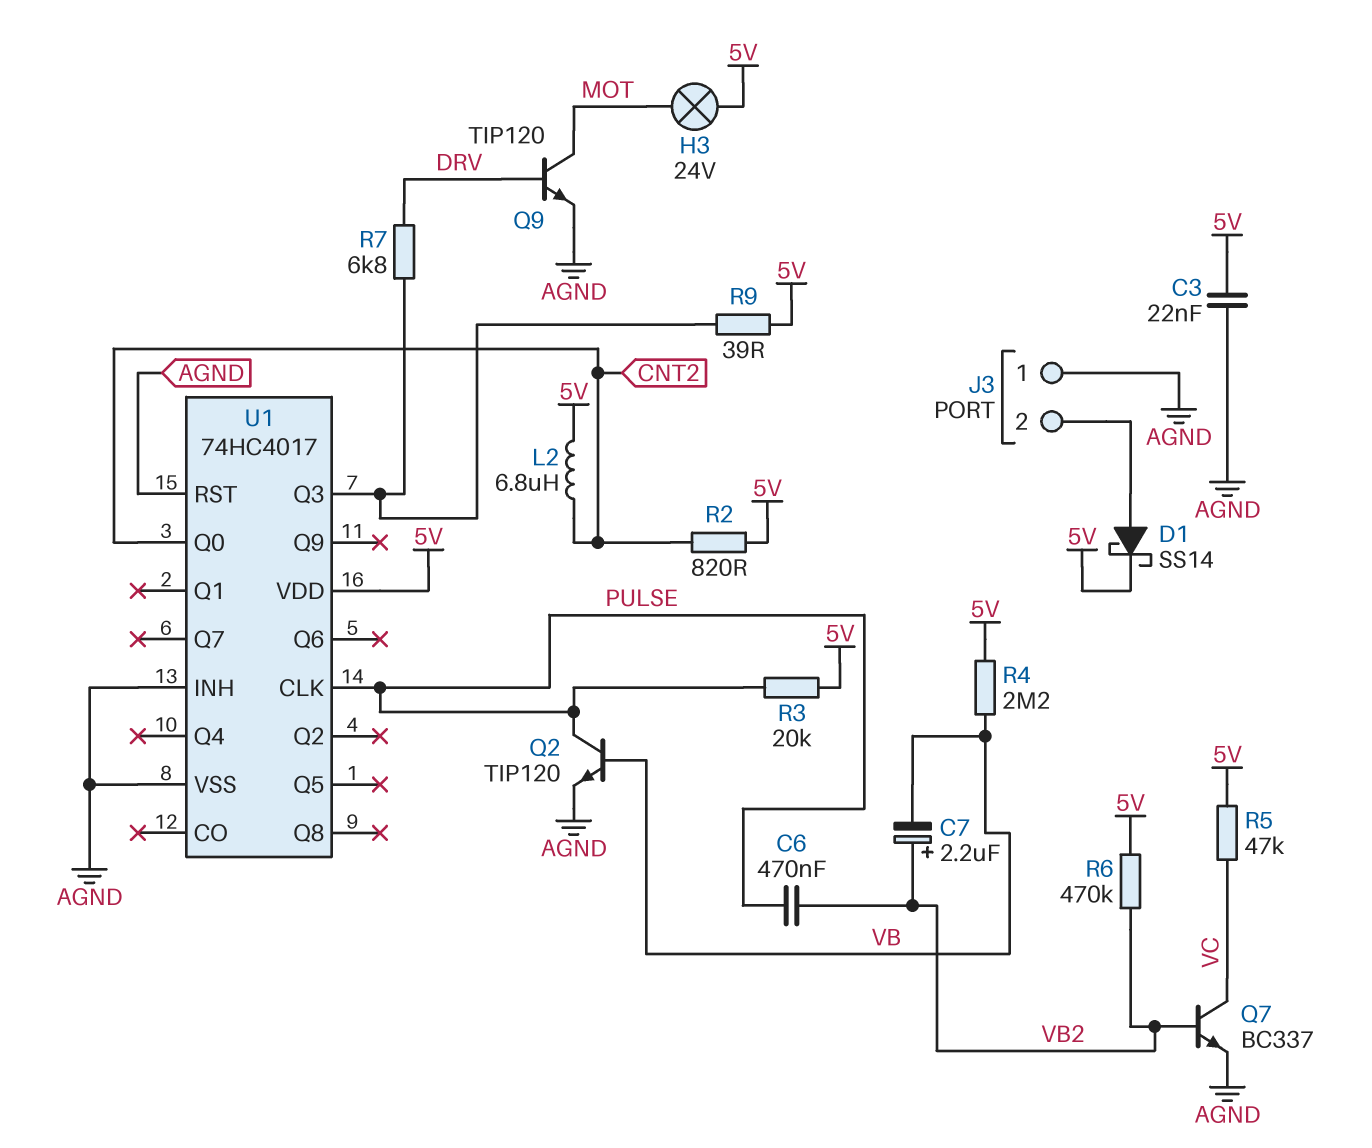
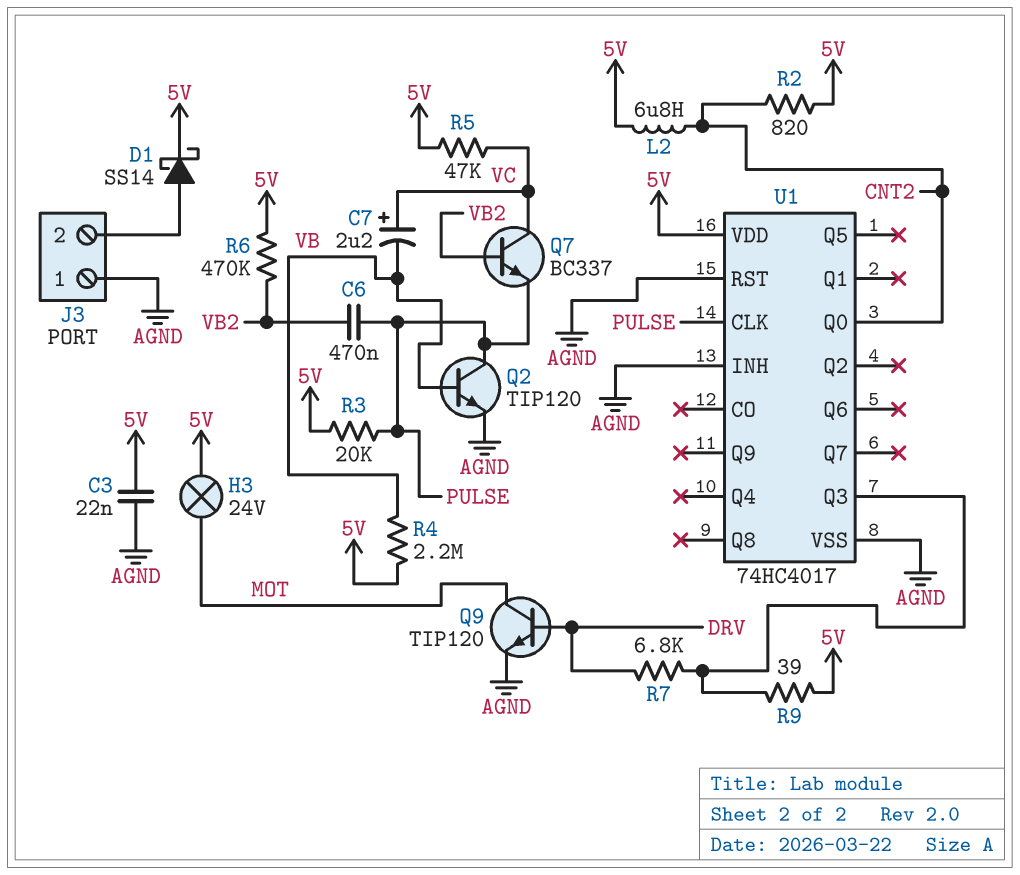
C7: 2.2uF (plus VB2, minus VB) -> 2.2uF (plus VC, minus VB)
Q7: NPN BC337 (B VB2, C VC, E AGND) -> NPN BC337 (B VB2, C VC, E PULSE)

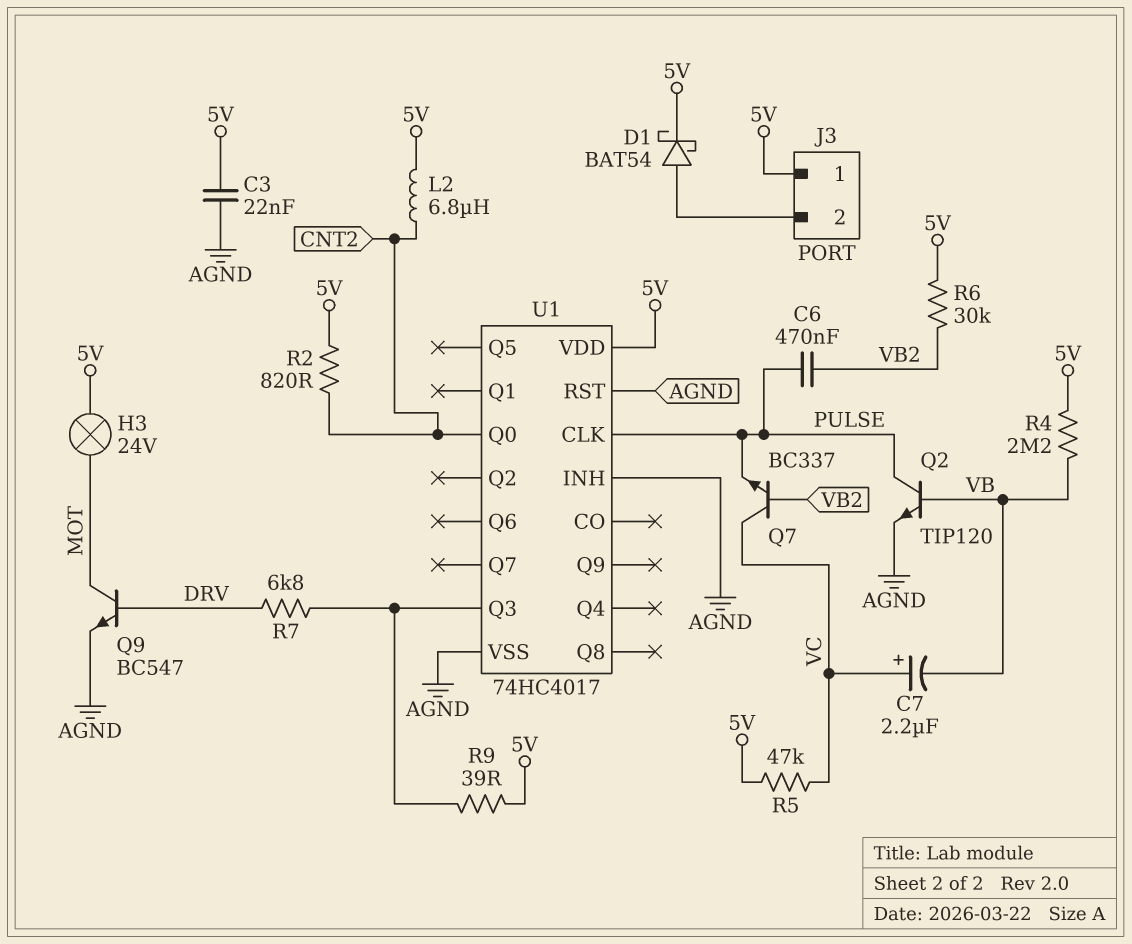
D1: schottky SS14 (A J3/2, K 5V) -> schottky BAT54 (A J3/2, K 5V)
J3 pin 1: AGND -> 5V
Q9: NPN TIP120 (B DRV, C MOT, E AGND) -> NPN BC547 (B DRV, C MOT, E AGND)
R3: 20k (5V, PULSE) -> none
R6: 470k (5V, VB2) -> 30k (5V, VB2)

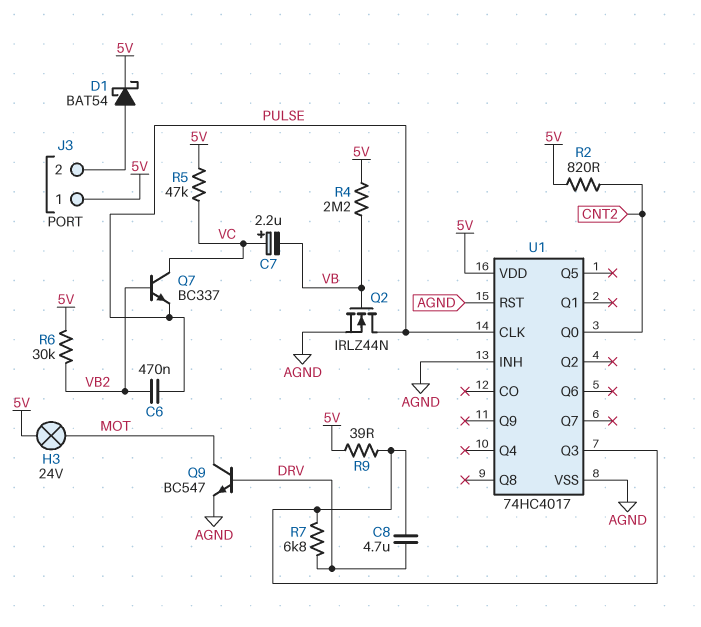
C3: 22nF (5V, AGND) -> none
C8: none -> 4.7uF (DRV, U1/Q3)
L2: 6.8uH (5V, CNT2) -> none
Q2: NPN TIP120 (B VB, C PULSE, E AGND) -> NMOS IRLZ44N (G VB, D PULSE, S AGND)

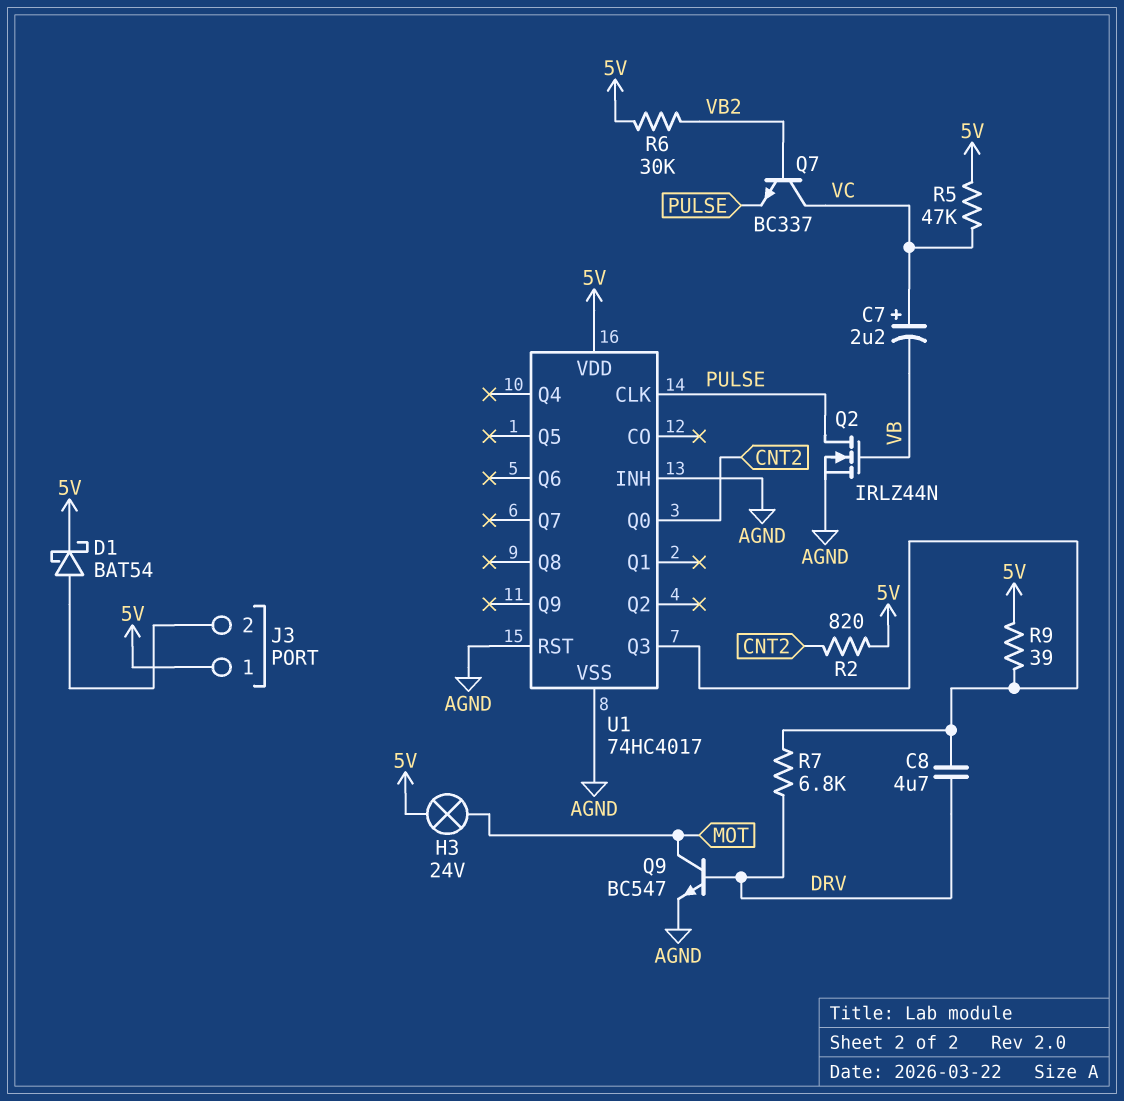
C6: 470nF (PULSE, VB2) -> none
R4: 2.2M (5V, VB) -> none

